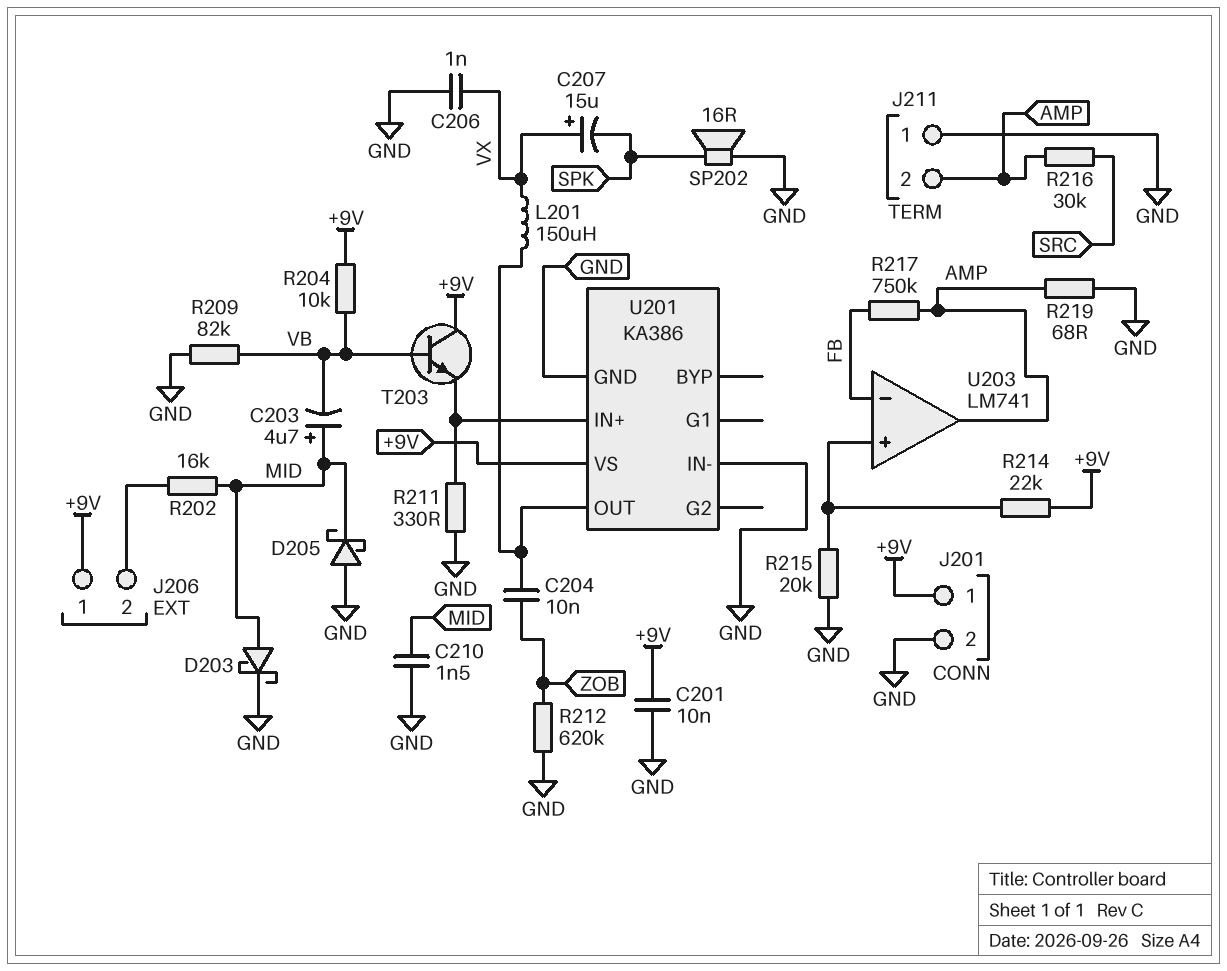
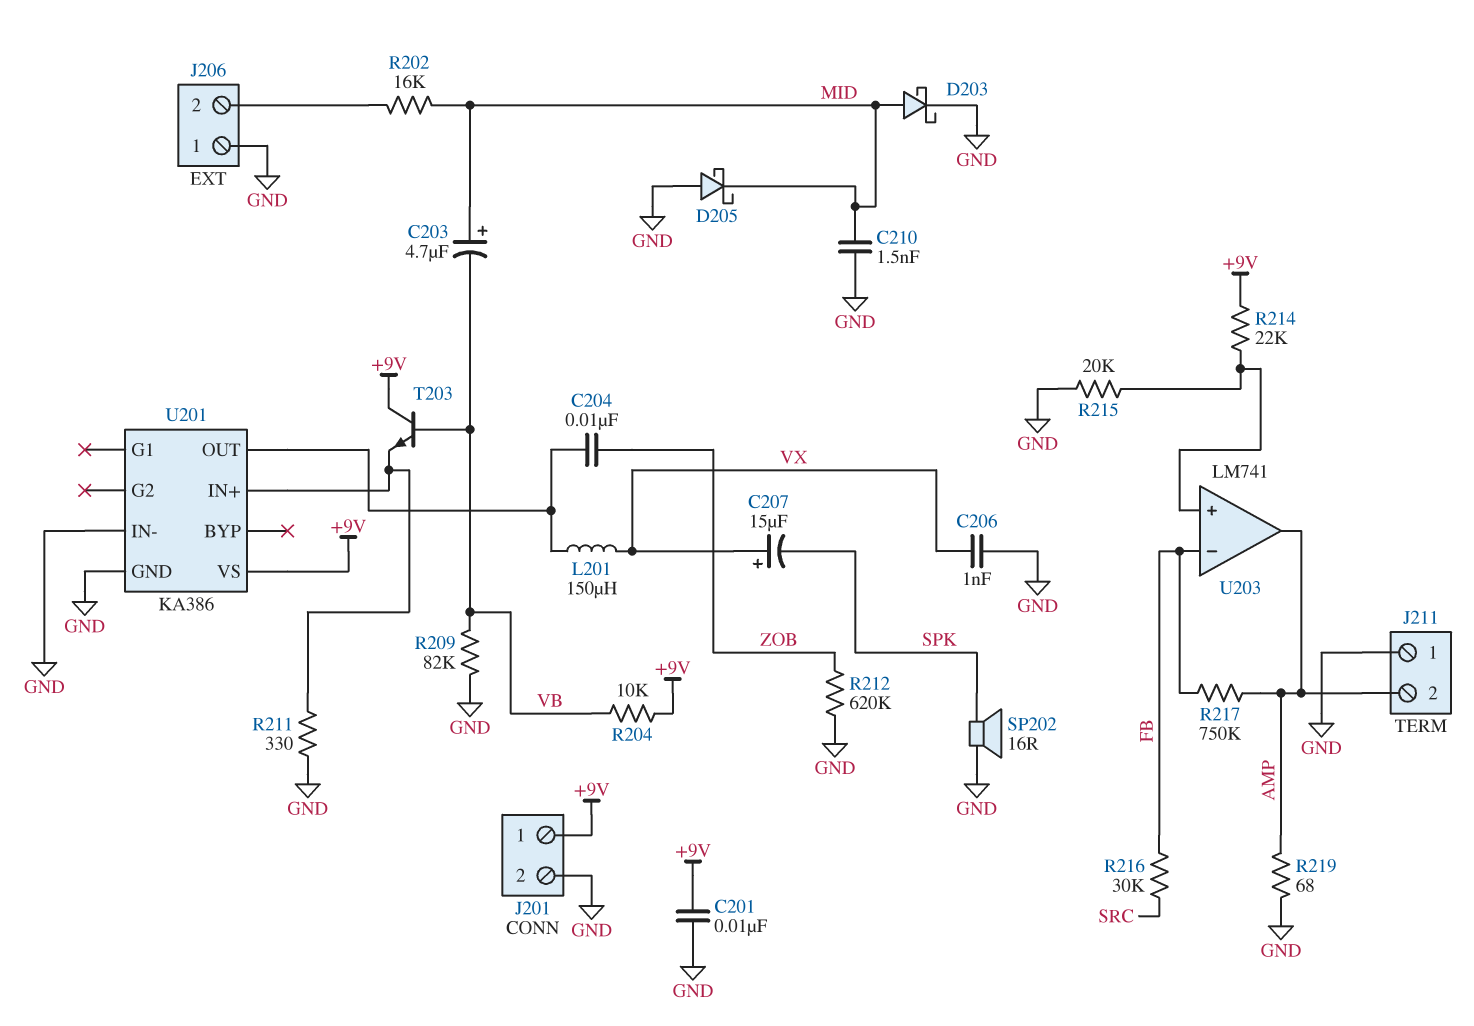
J206 pin 1: +9V -> GND
R216: 30k (AMP, SRC) -> 30k (FB, SRC)

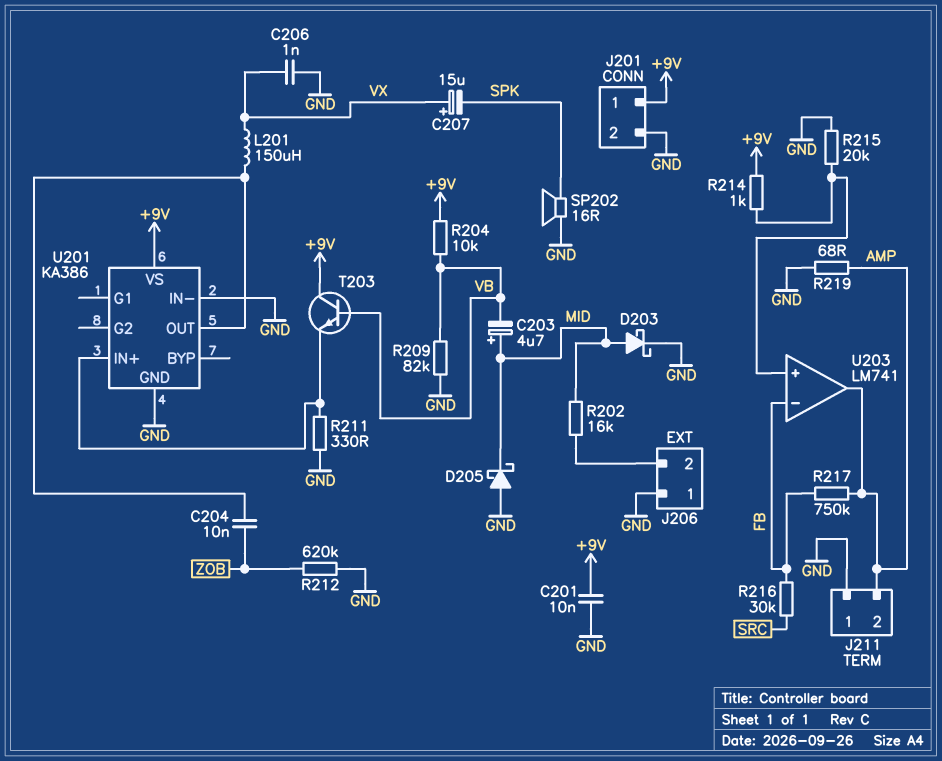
C210: 1.5nF (GND, MID) -> none
R214: 22k (+9V, U203/in+) -> 1k (+9V, U203/in+)

